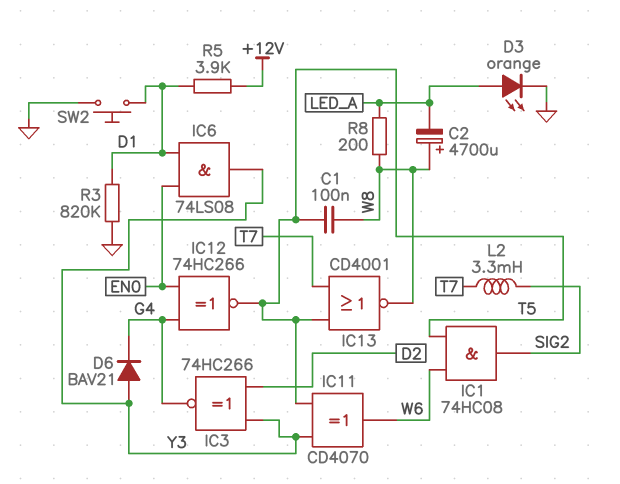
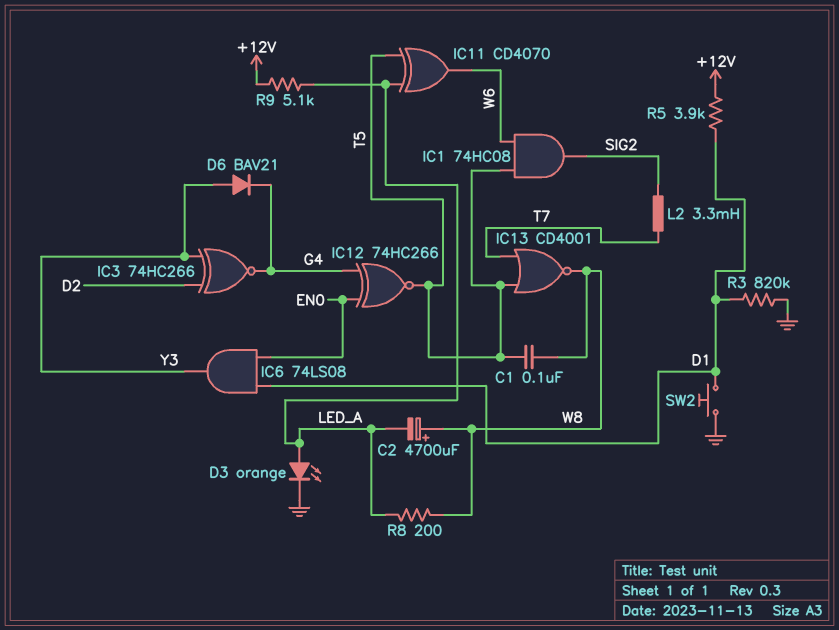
IC11: XOR CD4070 (in T5, in Y3, out W6) -> XOR CD4070 (in LED_A, in T5, out W6)
R9: none -> 5.1k (+12V, LED_A)

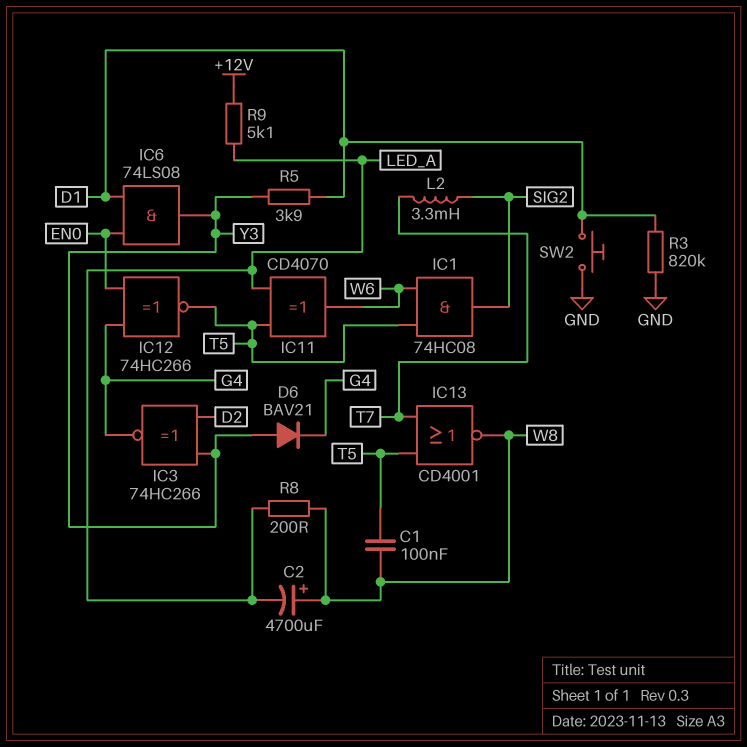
D3: LED orange (A LED_A, K GND) -> none
R5: 3.9k (+12V, D1) -> 3.9k (D1, Y3)

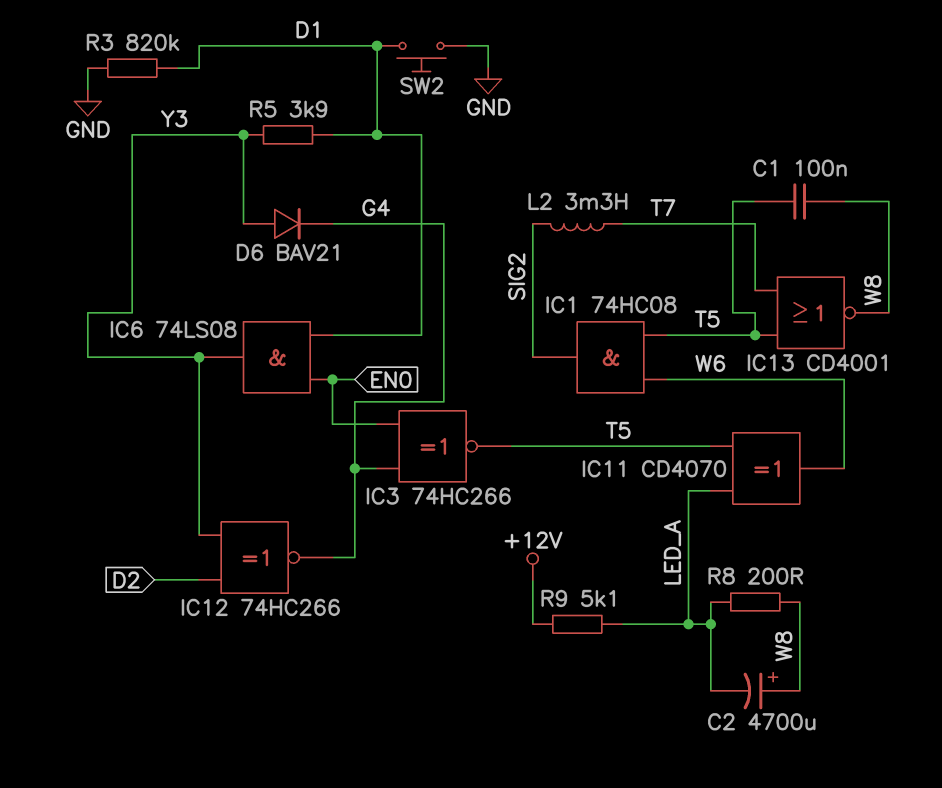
IC3: XNOR 74HC266 (in D2, in Y3, out G4) -> XNOR 74HC266 (in EN0, in G4, out T5)
IC12: XNOR 74HC266 (in EN0, in G4, out T5) -> XNOR 74HC266 (in D2, in Y3, out G4)

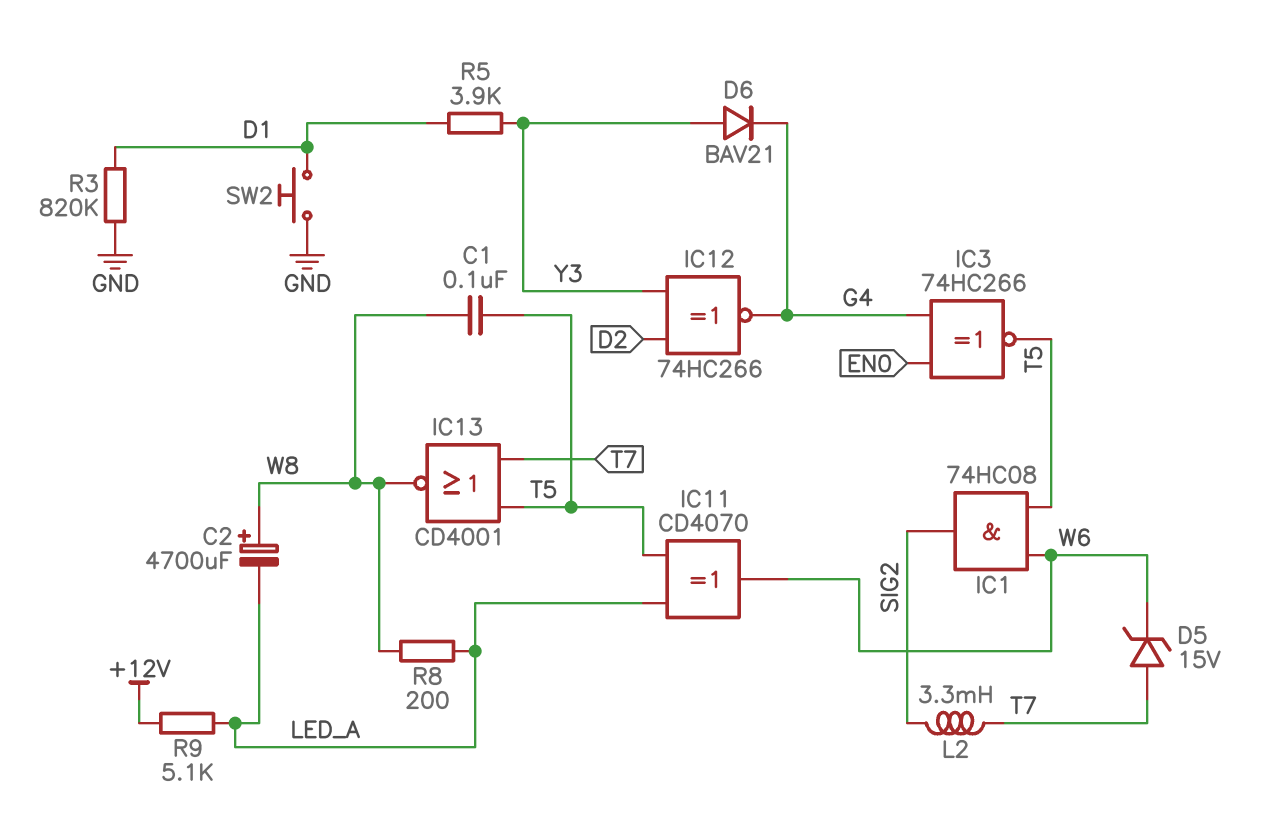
D5: none -> zener 15V (A T7, K W6)
IC6: AND 74LS08 (in D1, in EN0, out Y3) -> none

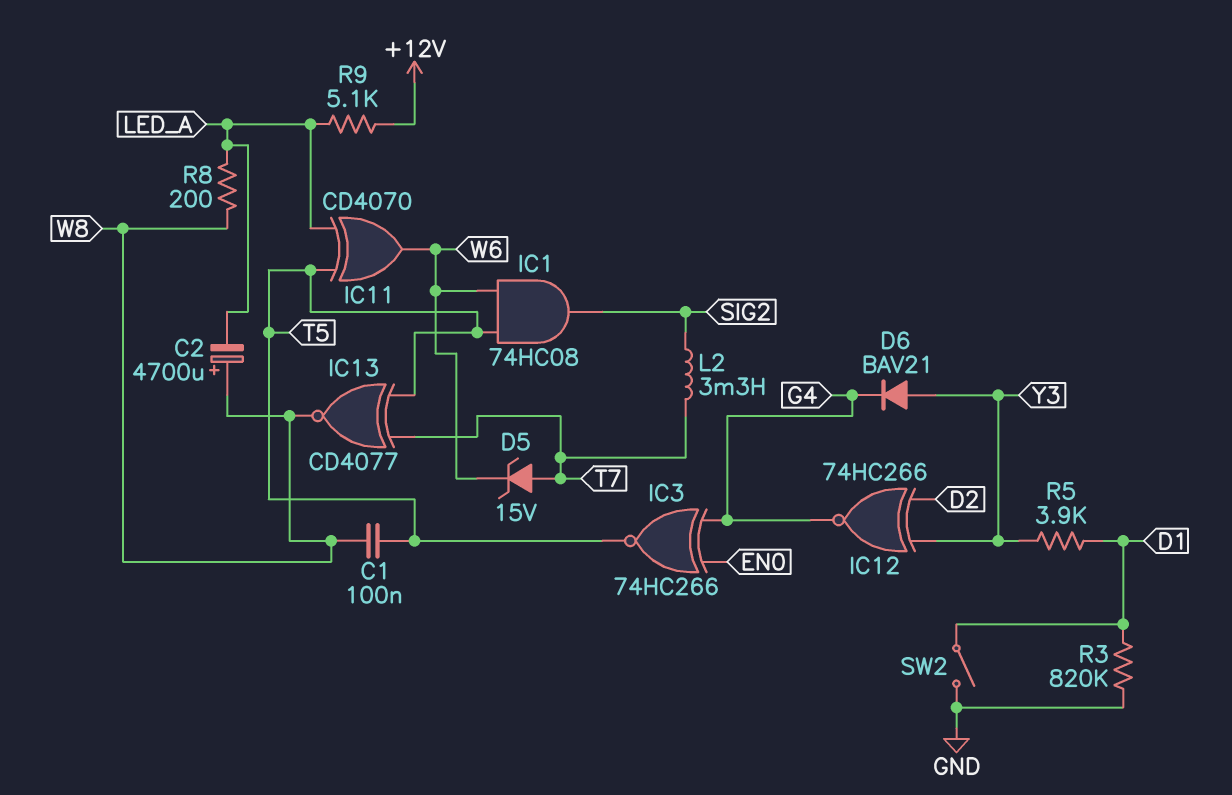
IC13: NOR CD4001 (in T5, in T7, out W8) -> XNOR CD4077 (in T5, in T7, out W8)
SW2: button (D1, GND) -> switch (D1, GND)

